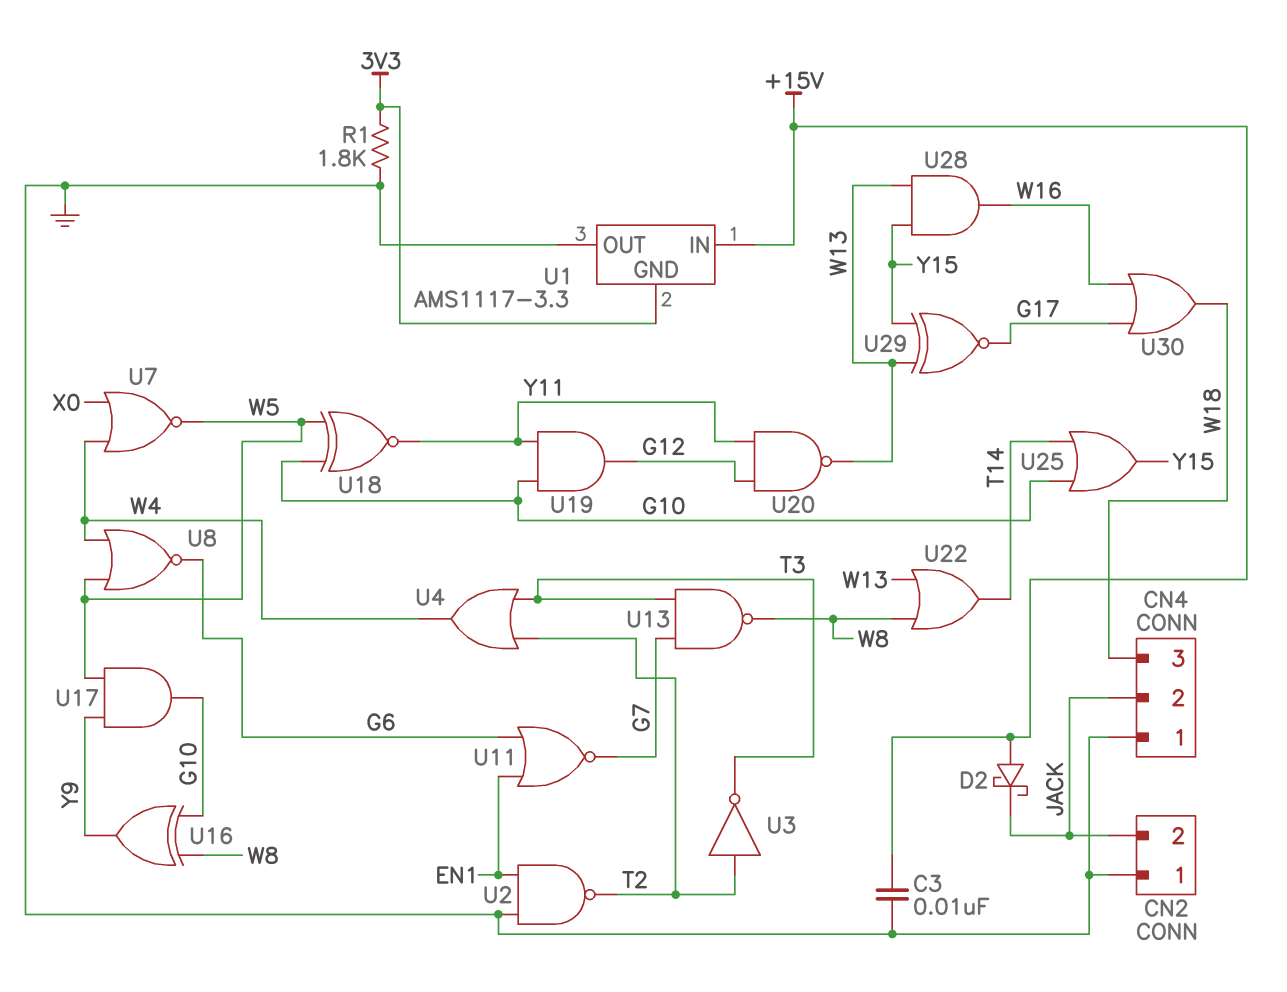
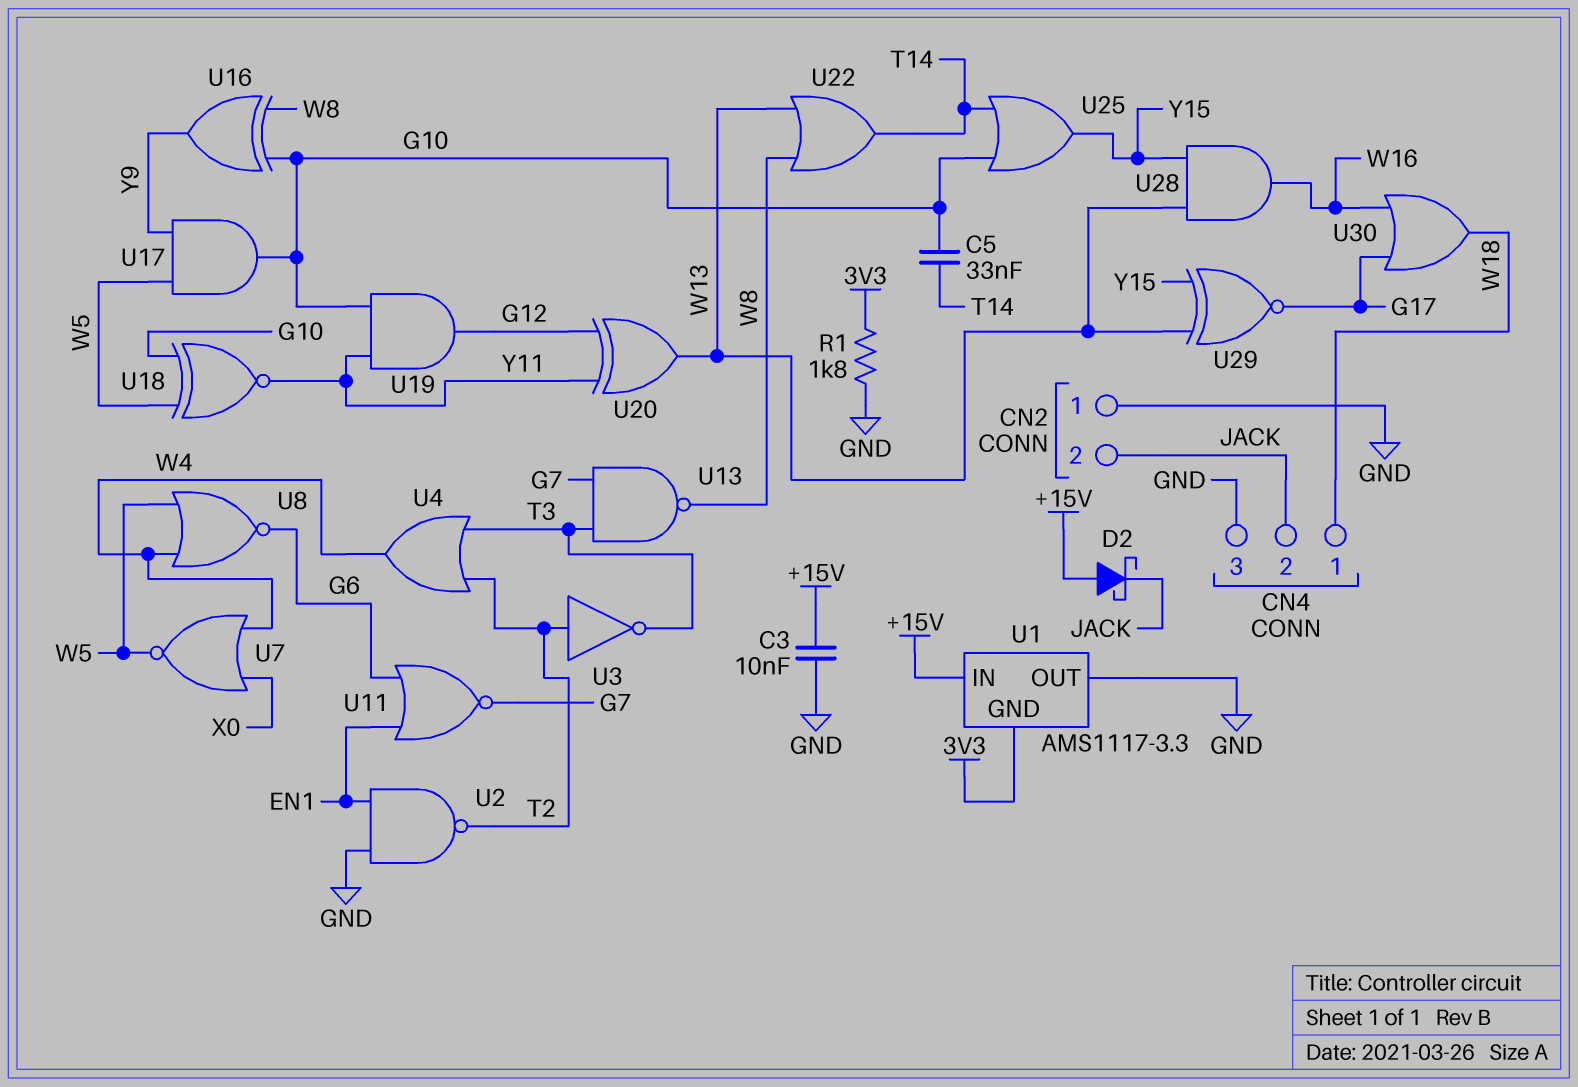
C5: none -> 33nF (G10, T14)
CN4 pin 1: GND -> W18
CN4 pin 3: W18 -> GND
U20: NAND (in G12, in Y11, out W13) -> XOR (in G12, in Y11, out W13)

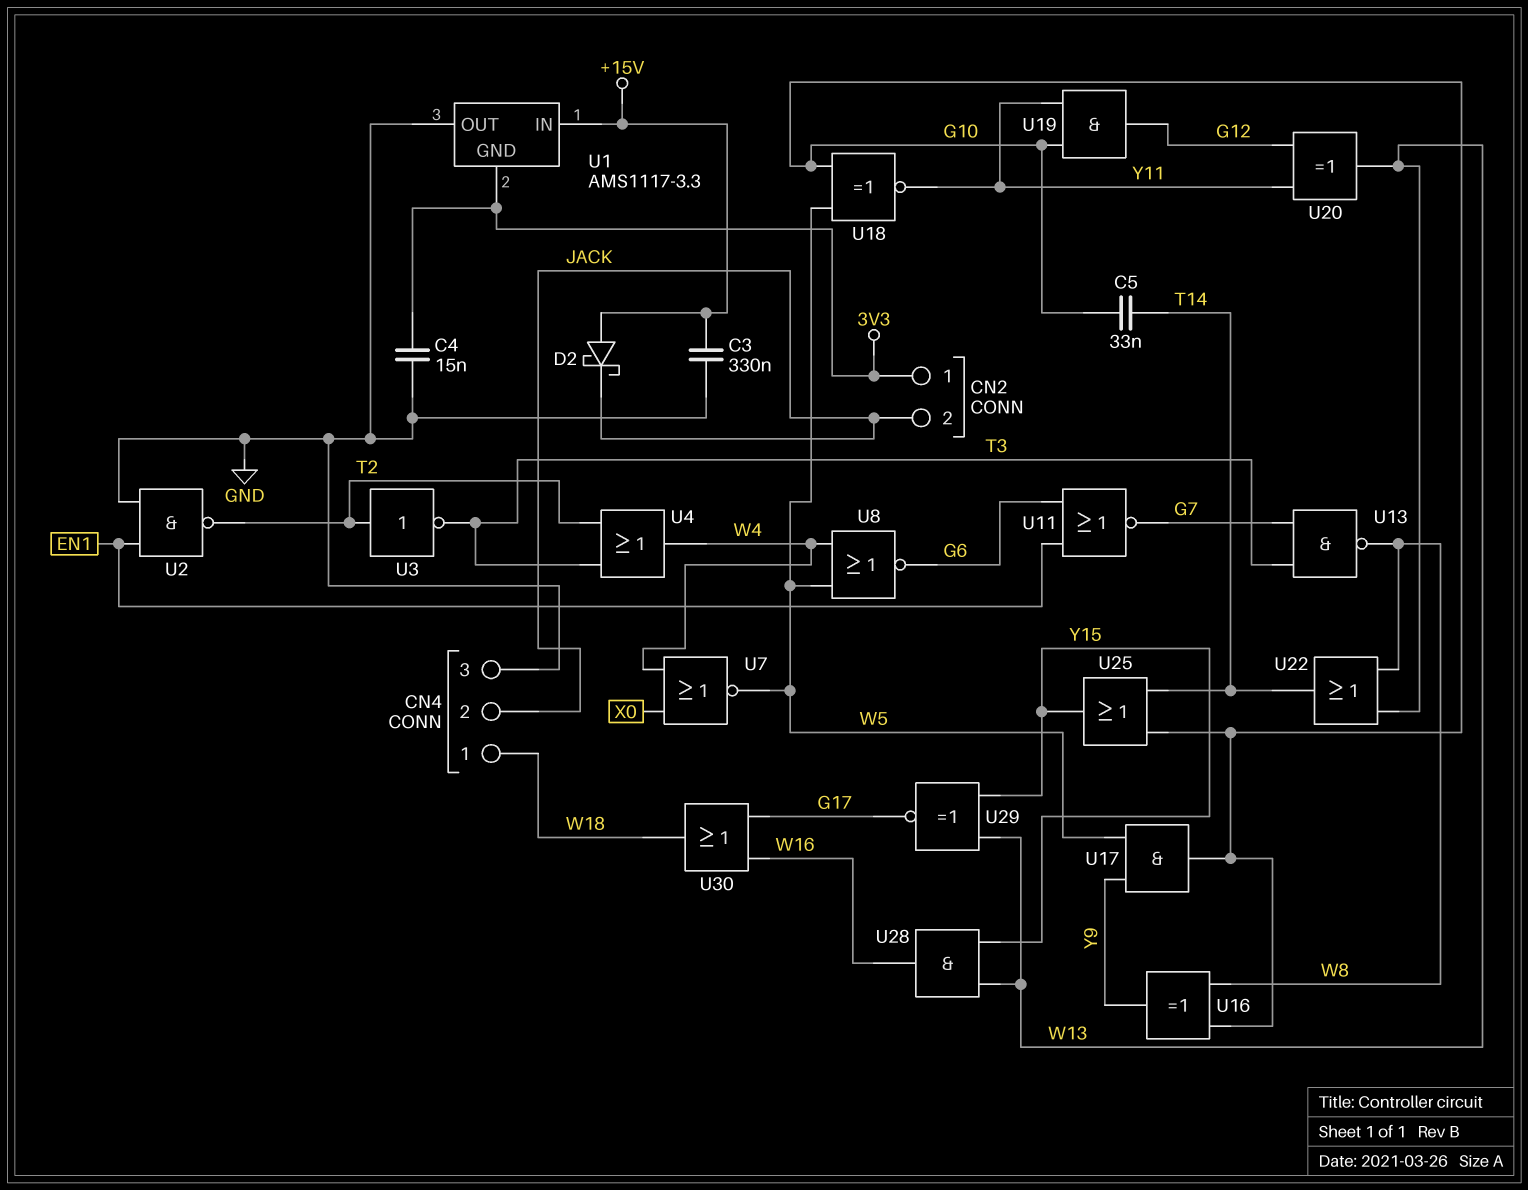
C3: 10nF (+15V, GND) -> 330nF (+15V, GND)
C4: none -> 15nF (3V3, GND)
CN2 pin 1: GND -> 3V3
R1: 1.8k (3V3, GND) -> none

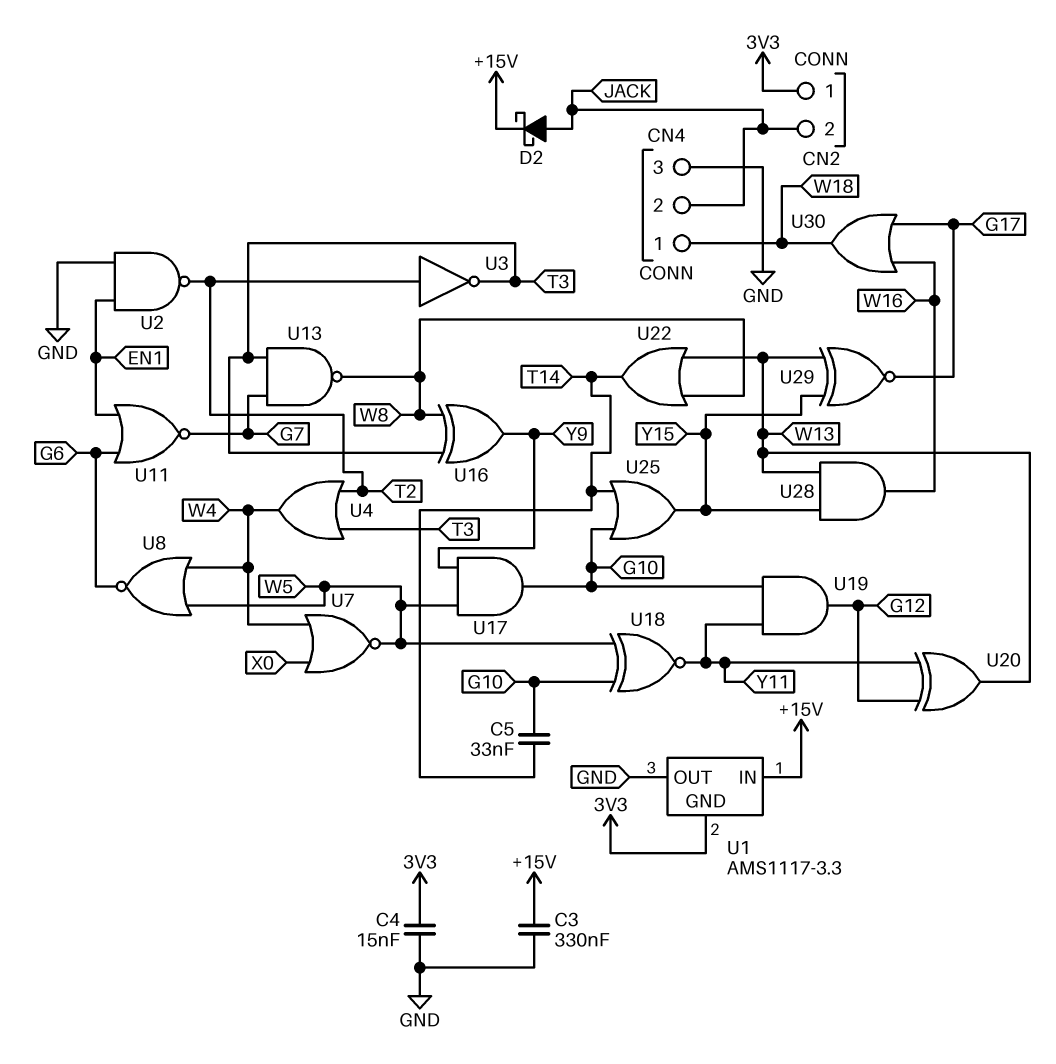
D2: schottky (A +15V, K JACK) -> schottky (A JACK, K +15V)
U16: XOR (in G10, in W8, out Y9) -> XOR (in T3, in W8, out Y9)

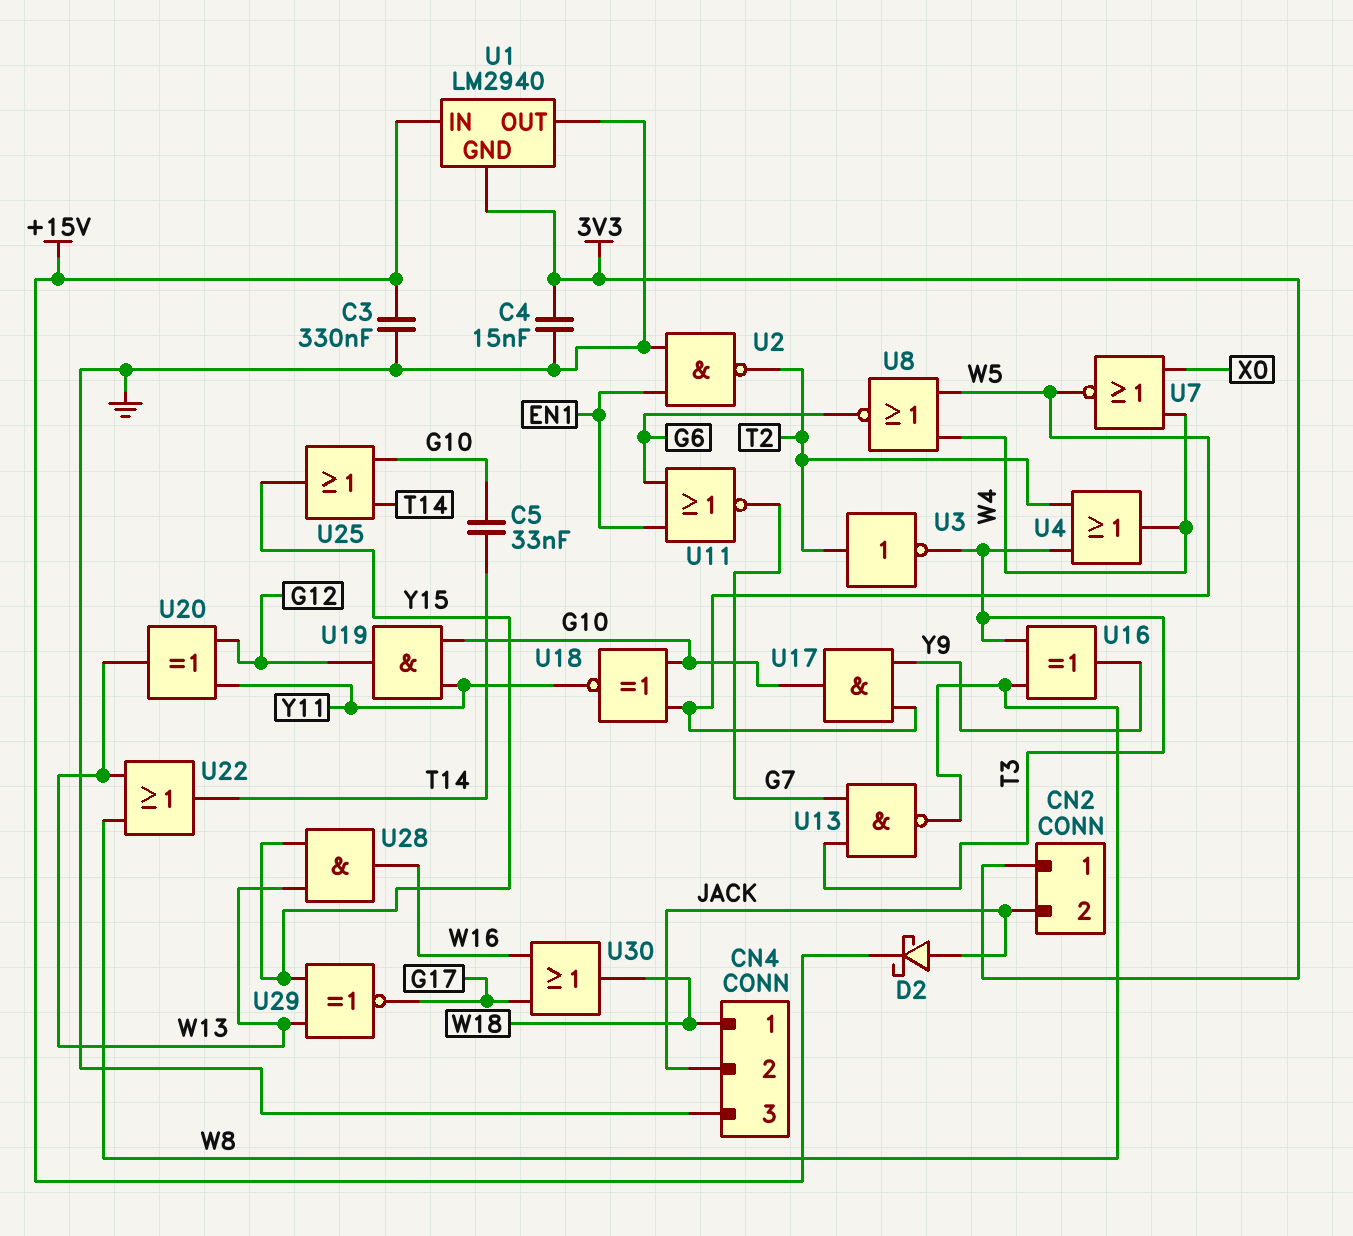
U1: AMS1117-3.3 -> LM2940

